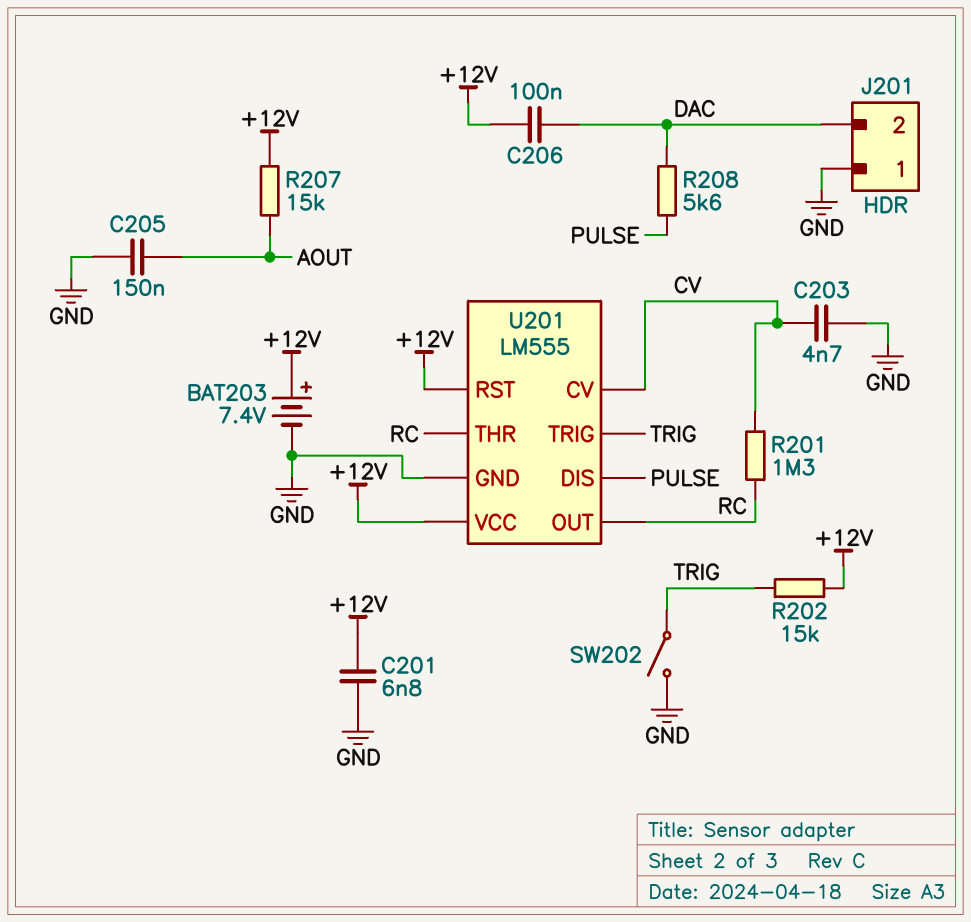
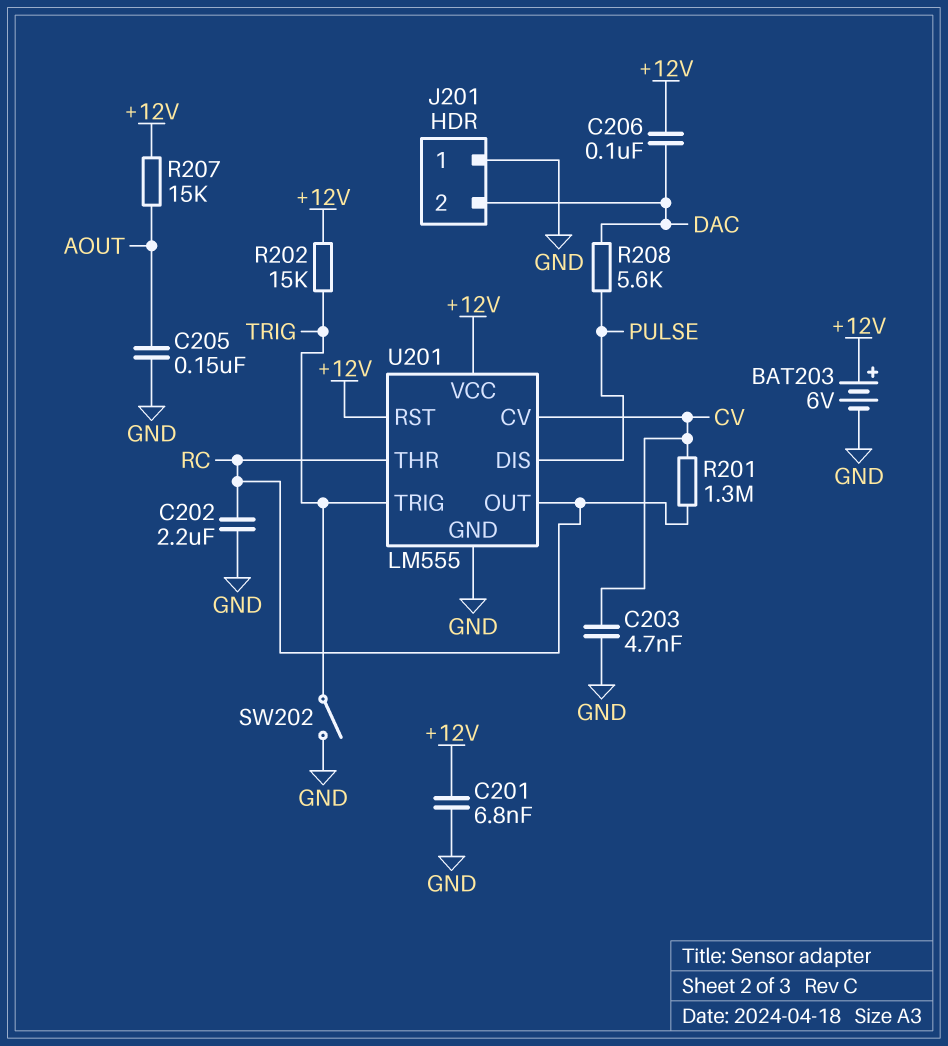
BAT203: 7.4V (plus +12V, minus GND) -> 6V (plus +12V, minus GND)
C202: none -> 2.2uF (GND, RC)

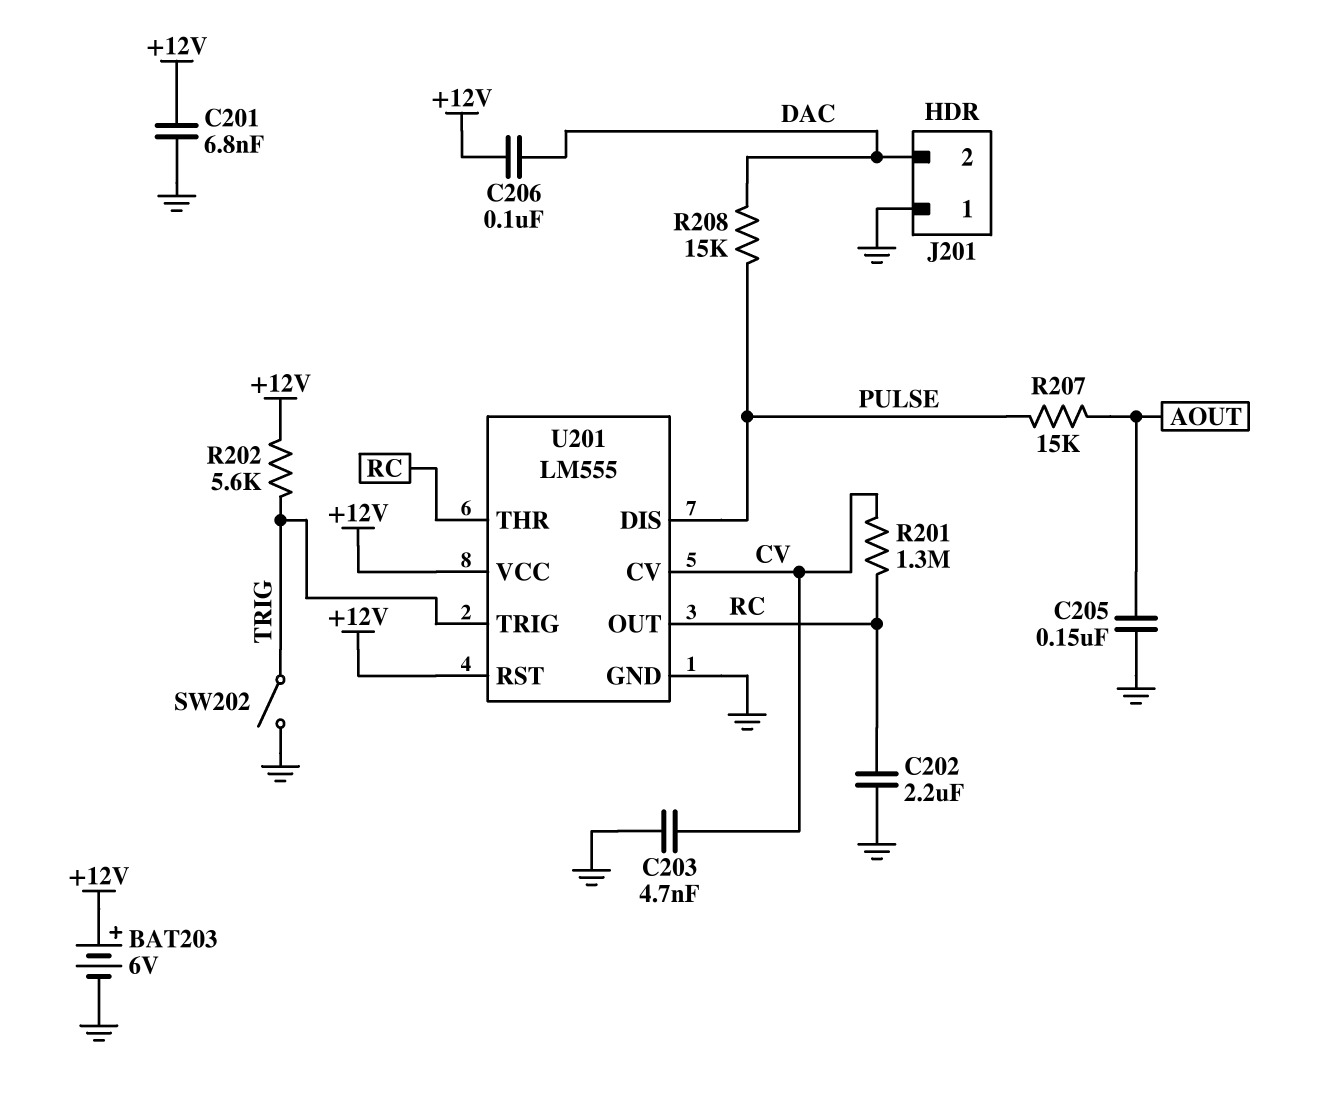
R202: 15k (+12V, TRIG) -> 5.6k (+12V, TRIG)
R207: 15k (+12V, AOUT) -> 15k (AOUT, PULSE)
R208: 5.6k (DAC, PULSE) -> 15k (DAC, PULSE)

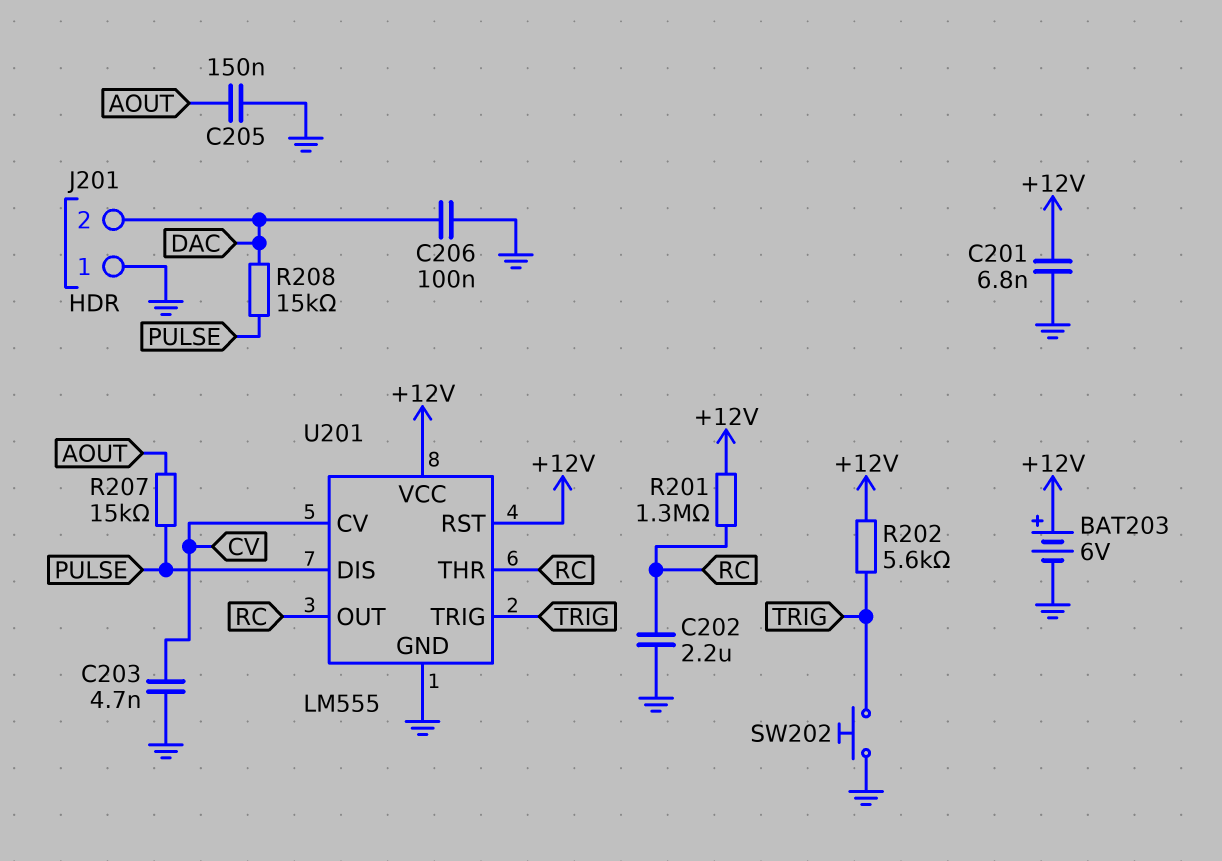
C206: 100nF (+12V, DAC) -> 100nF (DAC, GND)
R201: 1.3M (CV, RC) -> 1.3M (+12V, RC)
SW202: switch (GND, TRIG) -> button (GND, TRIG)

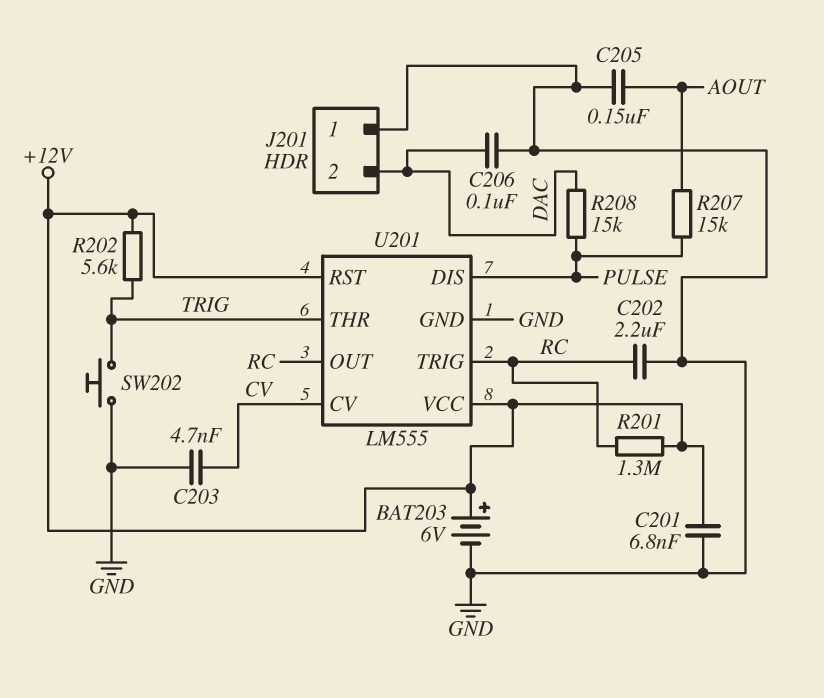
U201 pin THR: RC -> TRIG
U201 pin TRIG: TRIG -> RC

